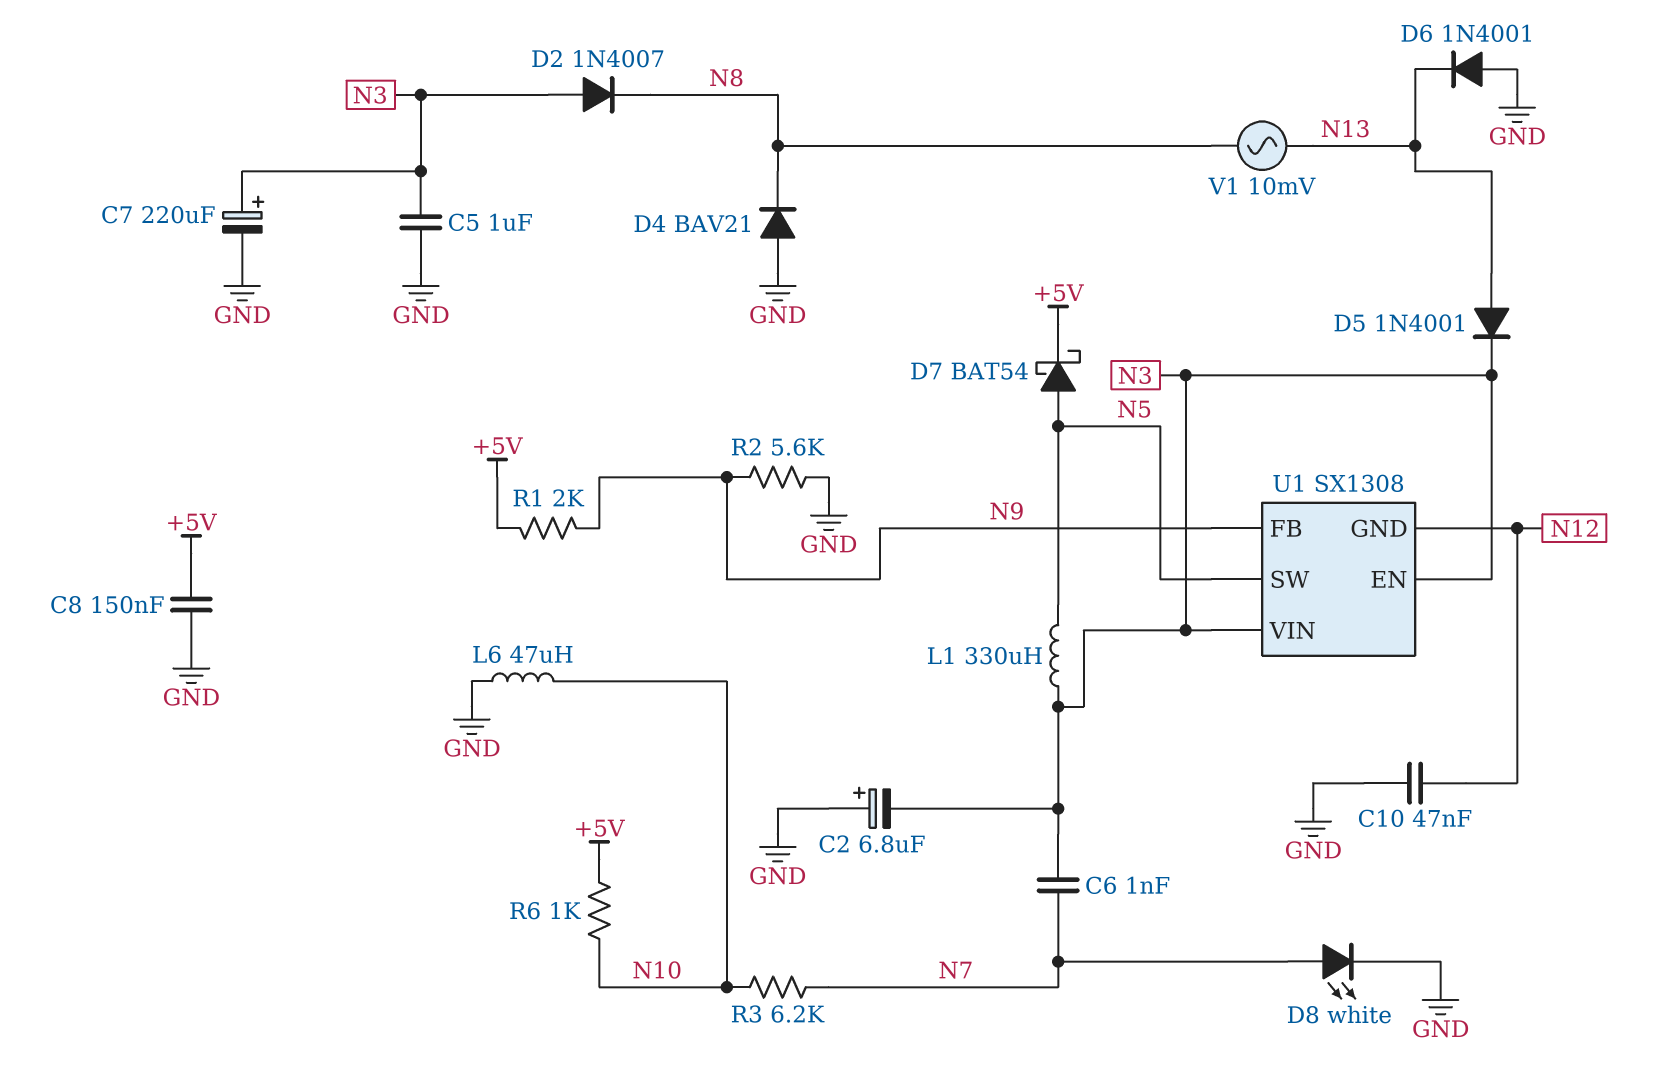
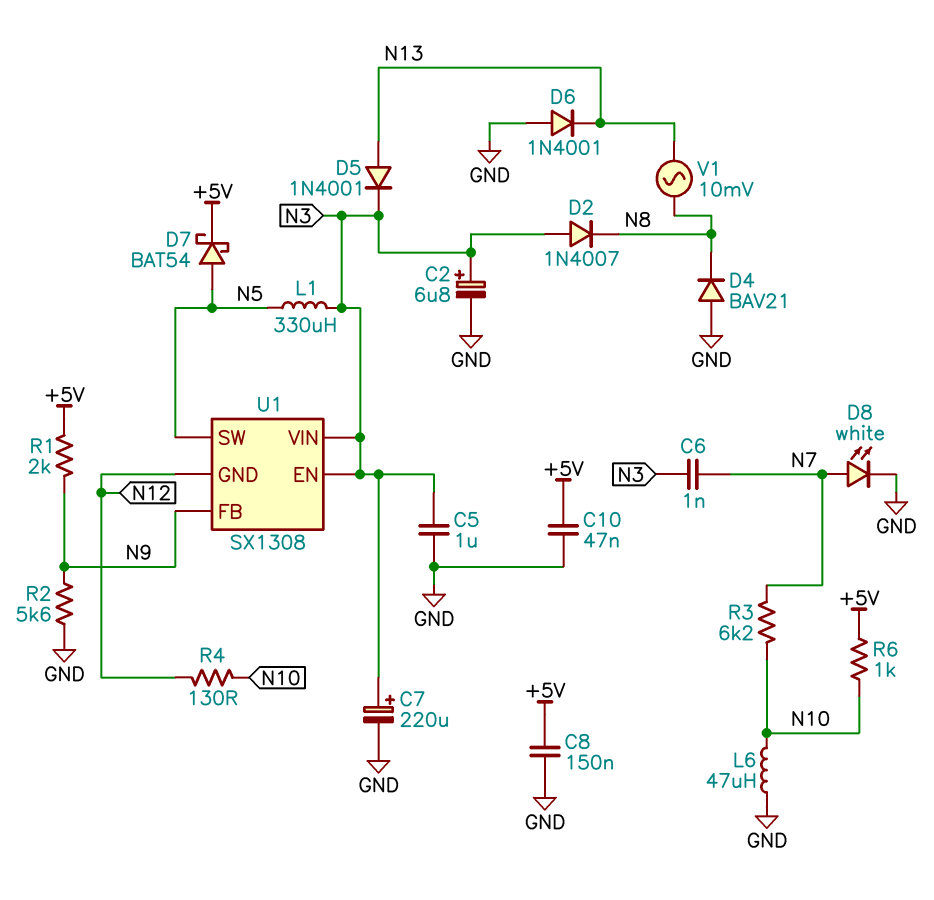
C2: 6.8uF (plus GND, minus N3) -> 6.8uF (plus N3, minus GND)
C10: 47nF (GND, N12) -> 47nF (+5V, GND)
R4: none -> 130 (N10, N12)

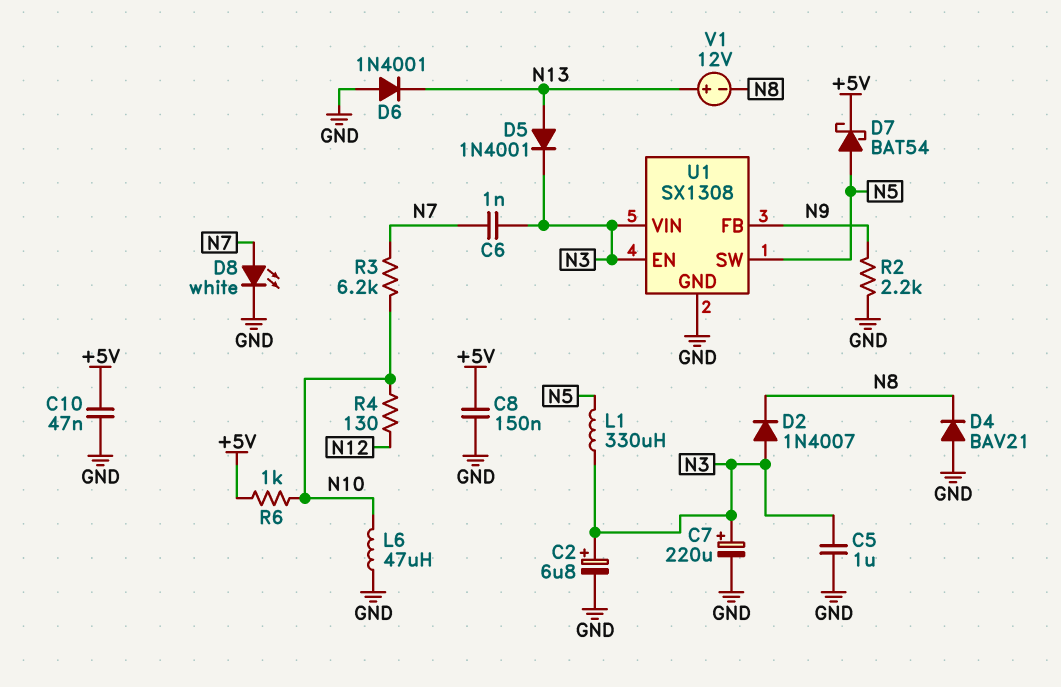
R1: 2k (+5V, N9) -> none
R2: 5.6k (GND, N9) -> 2.2k (GND, N9)
U1 pin GND: N12 -> GND
V1: AC 10mV (N8, N13) -> 12V (plus N13, minus N8)

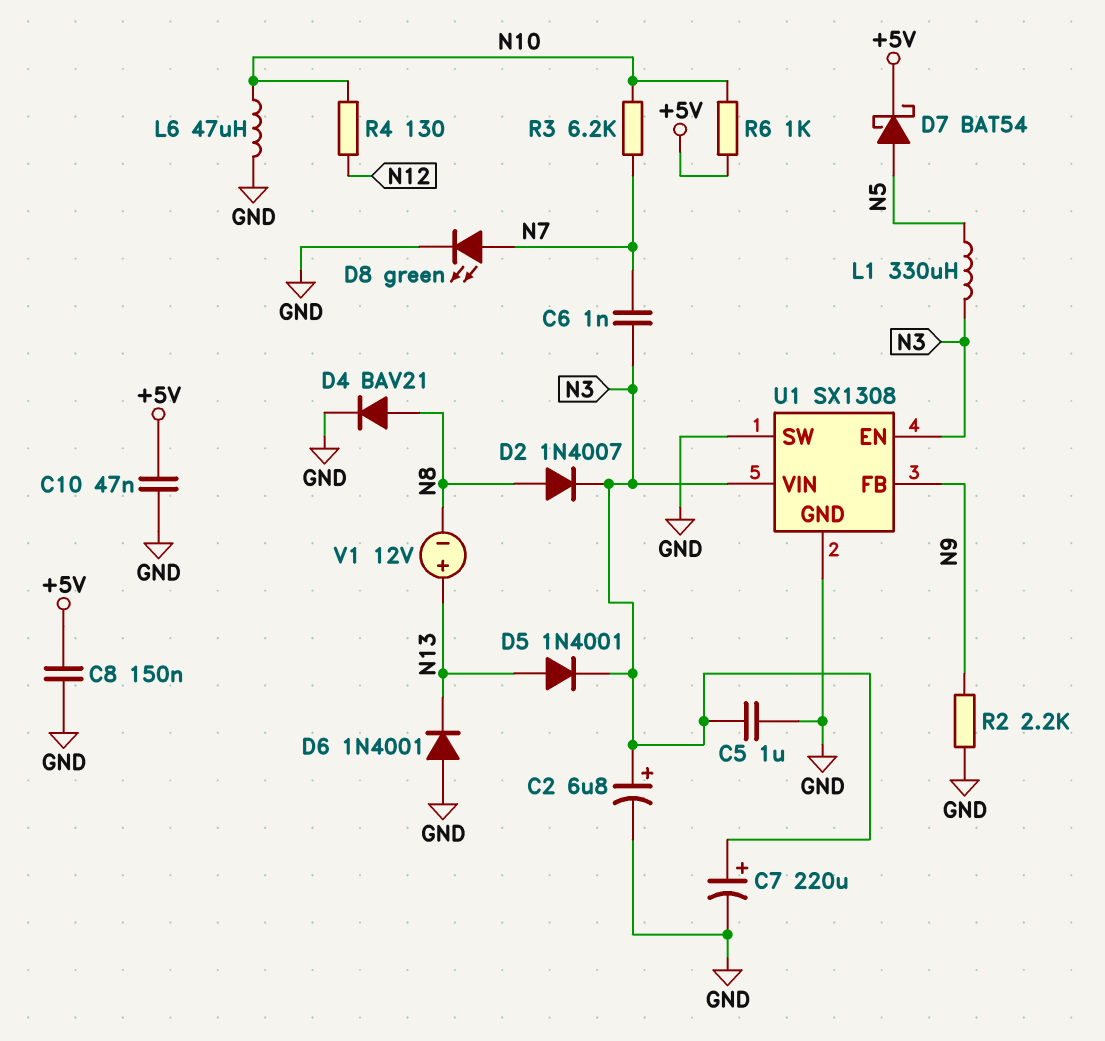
D2: diode 1N4007 (A N3, K N8) -> diode 1N4007 (A N8, K N3)
D4: diode BAV21 (A GND, K N8) -> diode BAV21 (A N8, K GND)
D8: LED white (A N7, K GND) -> LED green (A N7, K GND)
U1 pin SW: N5 -> GND

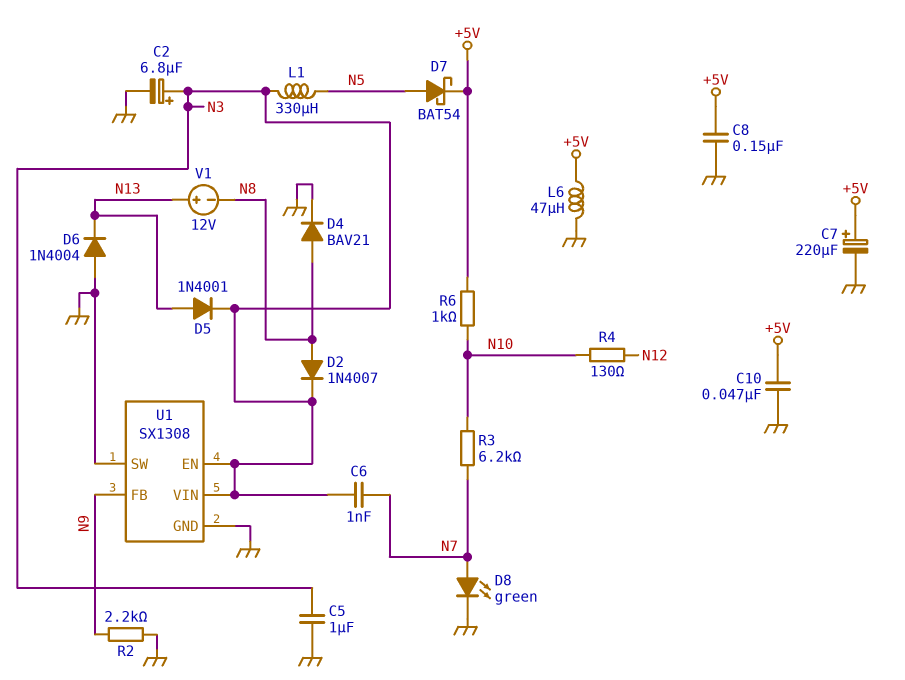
C7: 220uF (plus N3, minus GND) -> 220uF (plus +5V, minus GND)
D6: diode 1N4001 (A GND, K N13) -> diode 1N4004 (A GND, K N13)
L6: 47uH (GND, N10) -> 47uH (+5V, GND)

